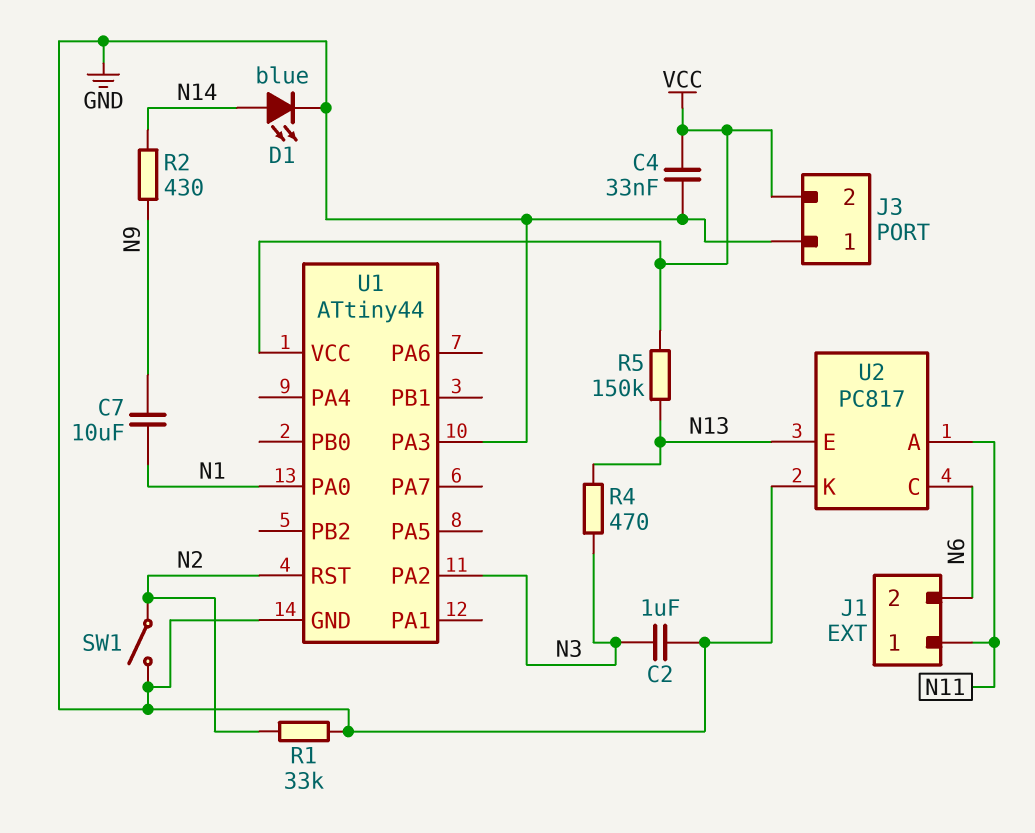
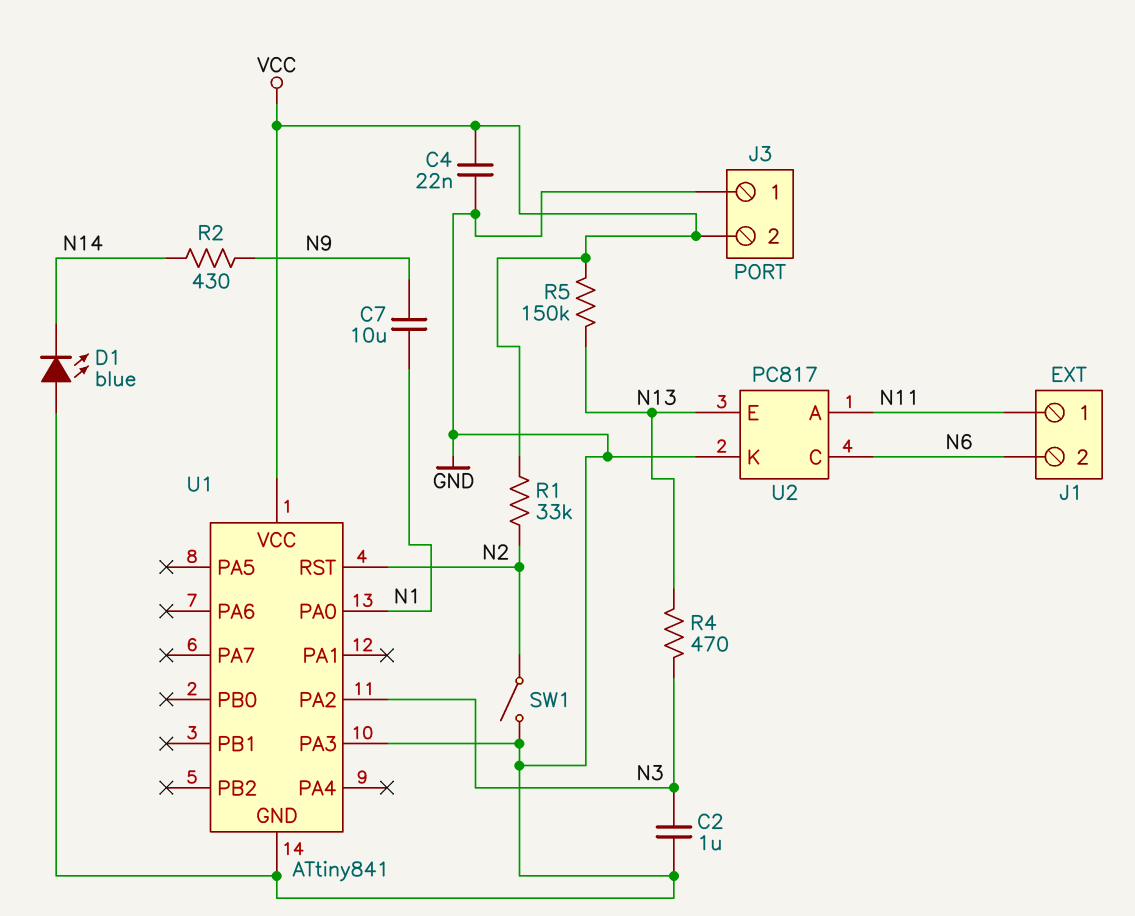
C4: 33nF (GND, VCC) -> 22nF (GND, VCC)
D1: LED blue (A N14, K GND) -> LED blue (A GND, K N14)
R1: 33k (GND, N2) -> 33k (N2, VCC)
U1: ATtiny44 -> ATtiny841

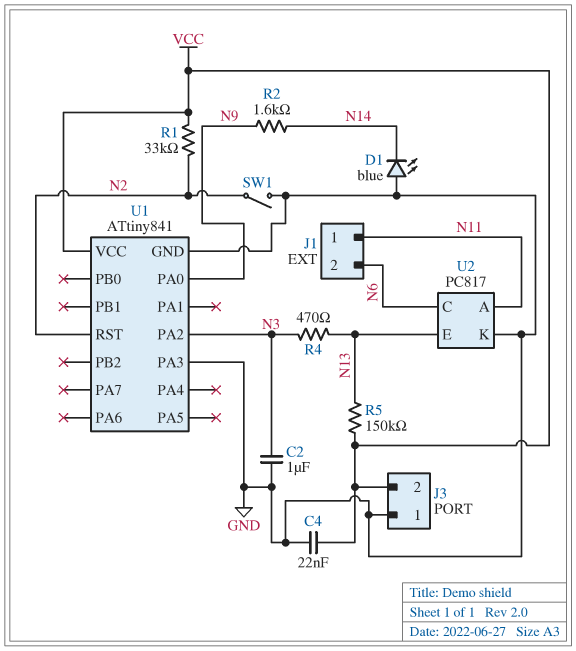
C7: 10uF (N1, N9) -> none
R2: 430 (N9, N14) -> 1.6k (N9, N14)
U1 pin PA0: N1 -> N9

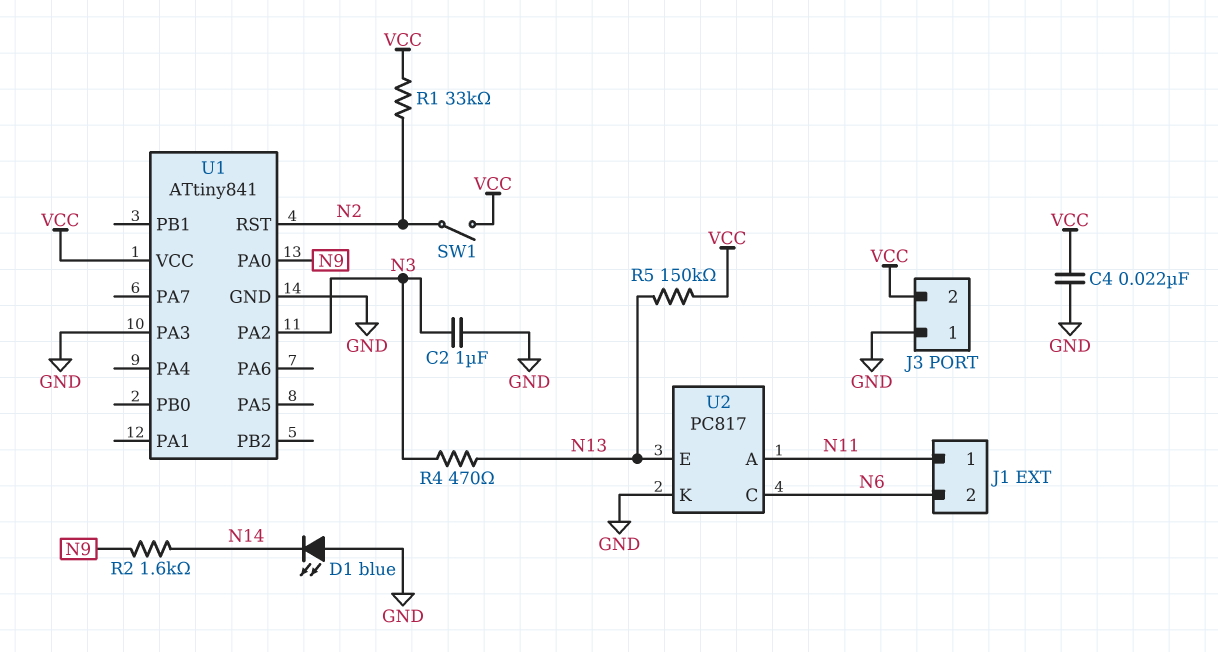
SW1: switch (GND, N2) -> switch (N2, VCC)

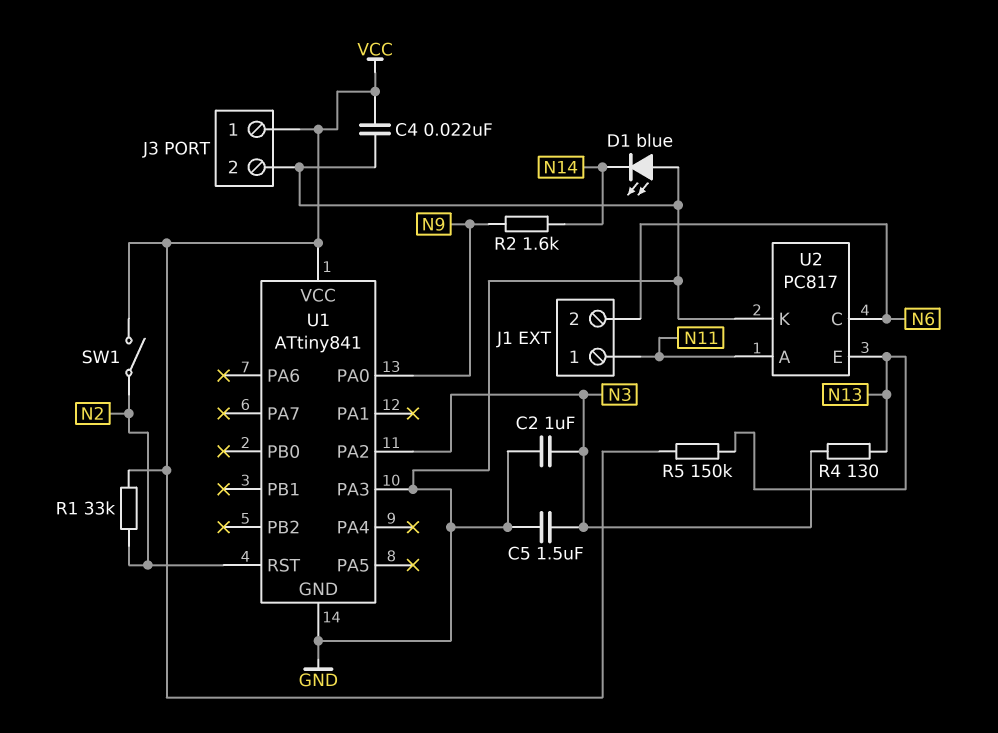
C5: none -> 1.5uF (GND, N3)
J3 pin 1: GND -> VCC
J3 pin 2: VCC -> GND
R4: 470 (N3, N13) -> 130 (N3, N13)

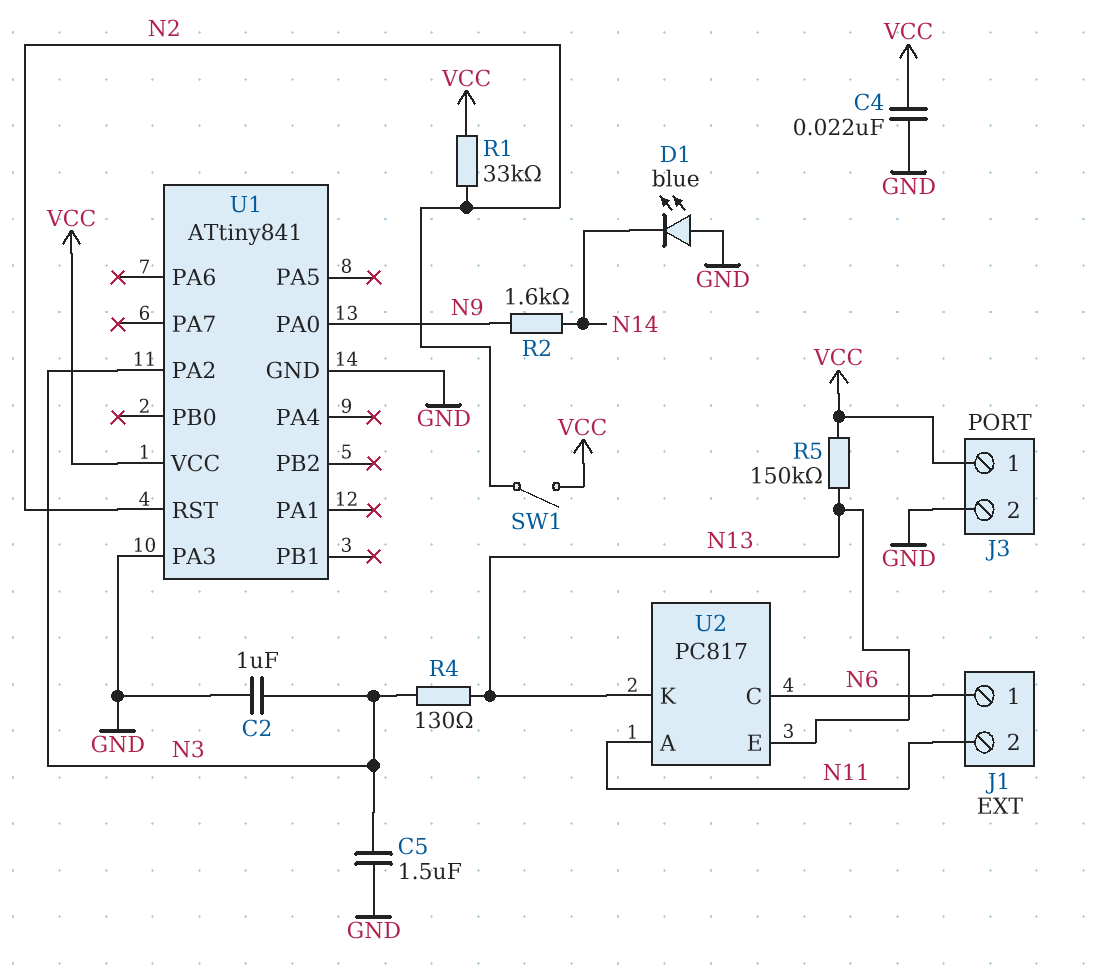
J1 pin 1: N11 -> N6
J1 pin 2: N6 -> N11
U2 pin K: GND -> N13

